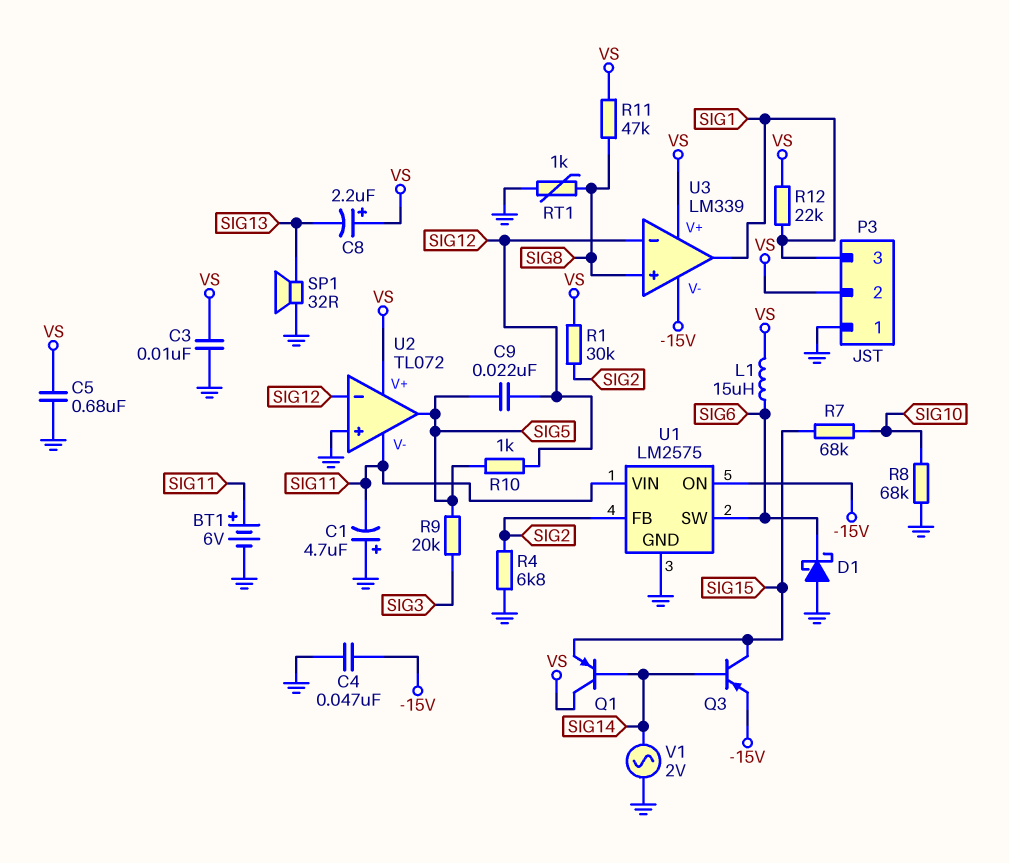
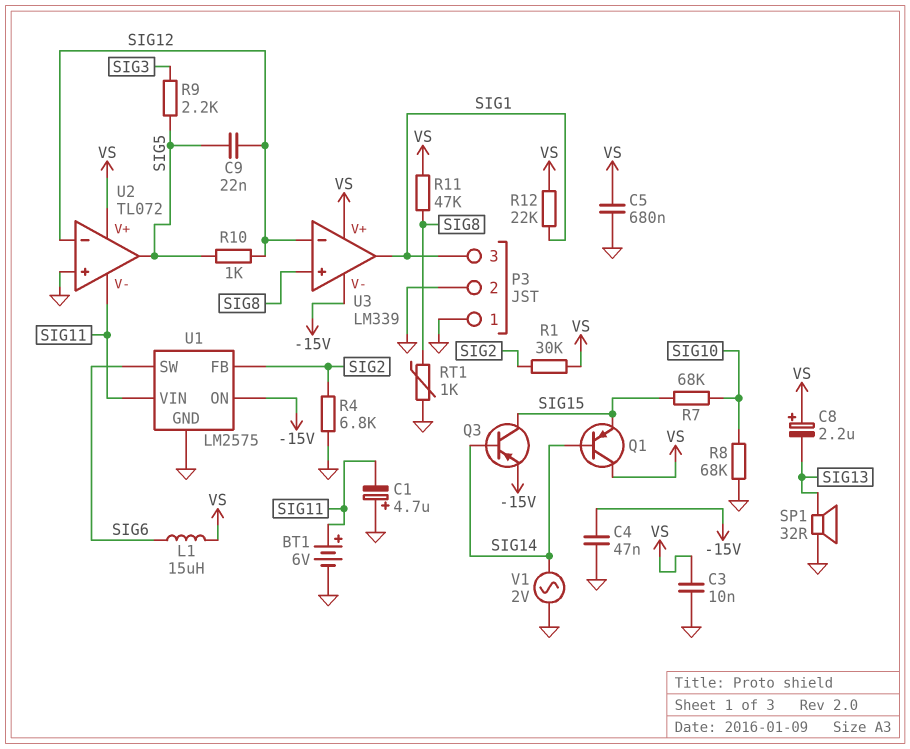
D1: schottky (A GND, K SIG6) -> none
P3 pin 2: VS -> GND
R9: 20k (SIG3, SIG5) -> 2.2k (SIG3, SIG5)

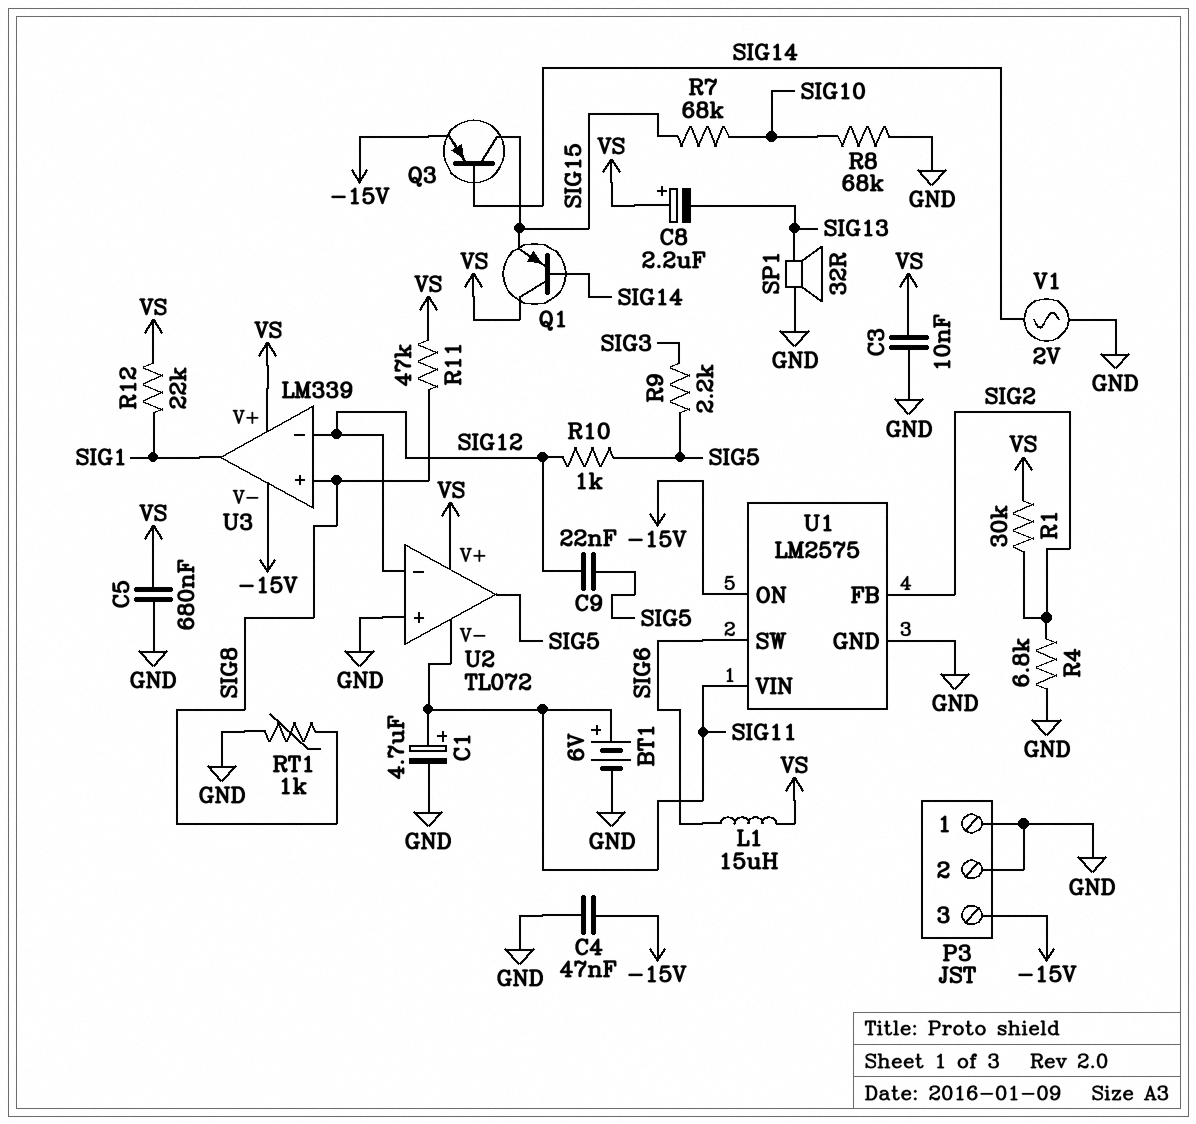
C1: 4.7uF (plus GND, minus SIG11) -> 4.7uF (plus SIG11, minus GND)
P3 pin 3: SIG1 -> -15V

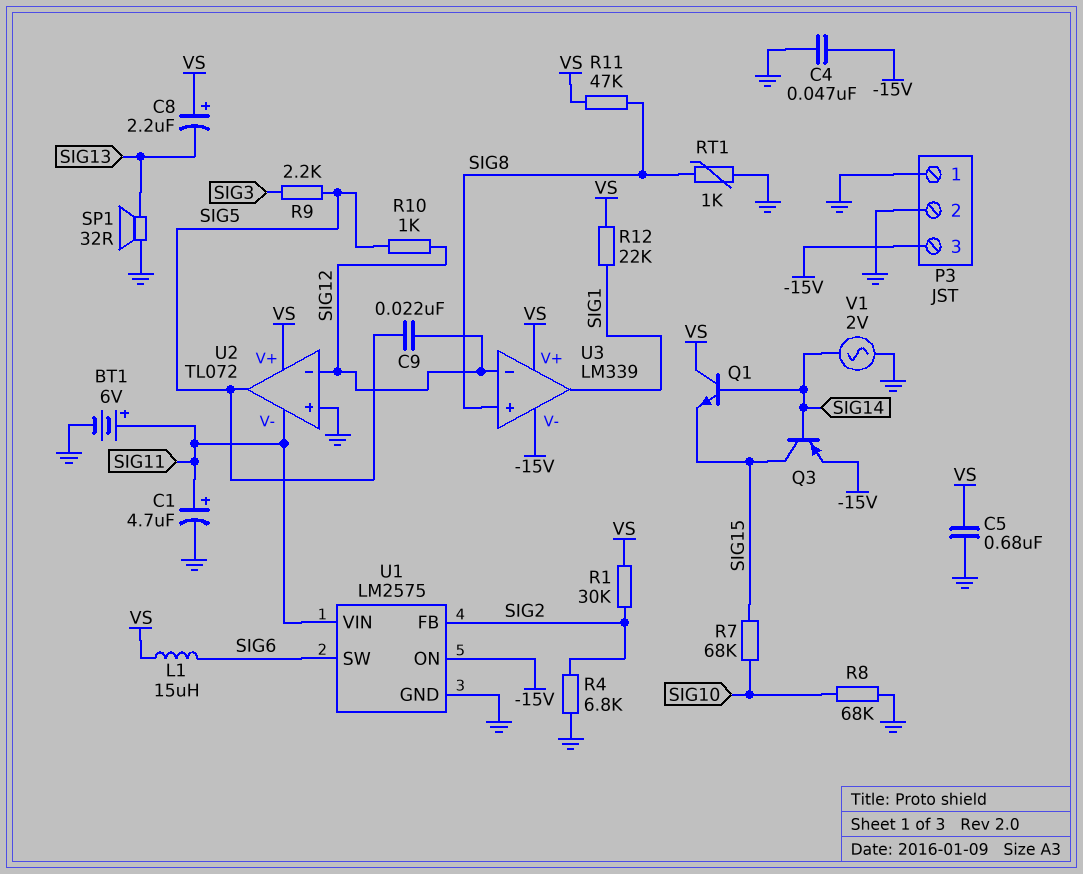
C3: 10nF (GND, VS) -> none
Q1: PNP (B SIG14, C VS, E SIG15) -> NPN (B SIG14, C VS, E SIG15)

